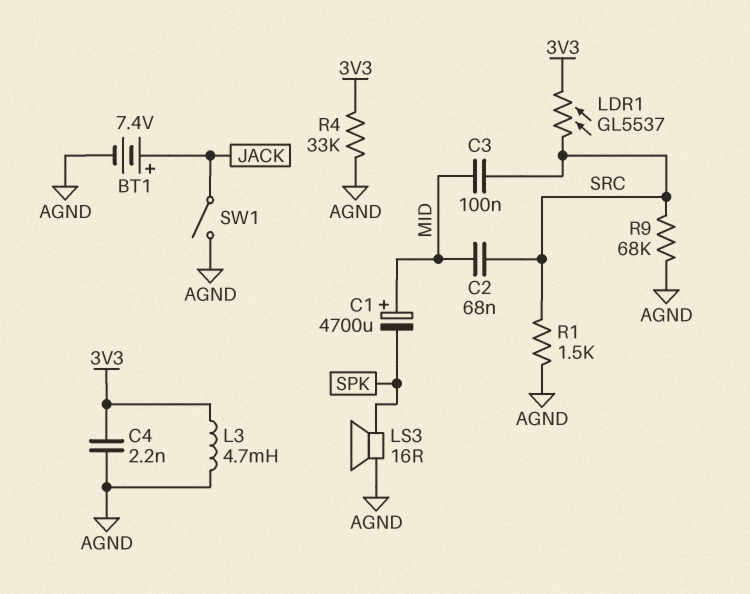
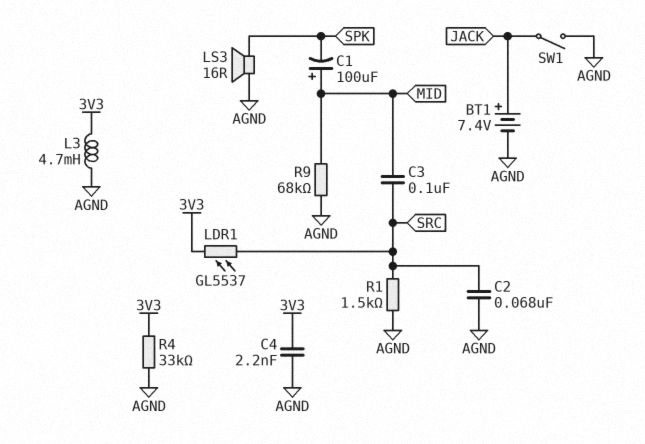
C1: 4700uF (plus MID, minus SPK) -> 100uF (plus MID, minus SPK)
C2: 68nF (MID, SRC) -> 68nF (AGND, SRC)
R9: 68k (AGND, SRC) -> 68k (AGND, MID)

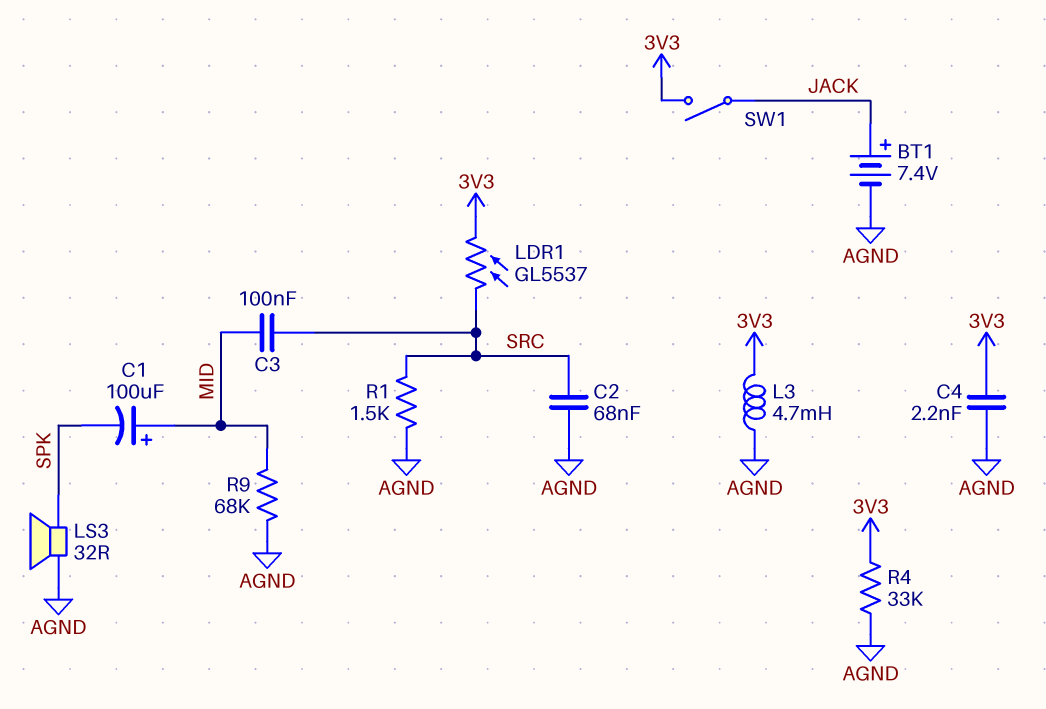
LS3: speaker 16R (AGND, SPK) -> speaker 32R (AGND, SPK)
SW1: switch (AGND, JACK) -> switch (3V3, JACK)

